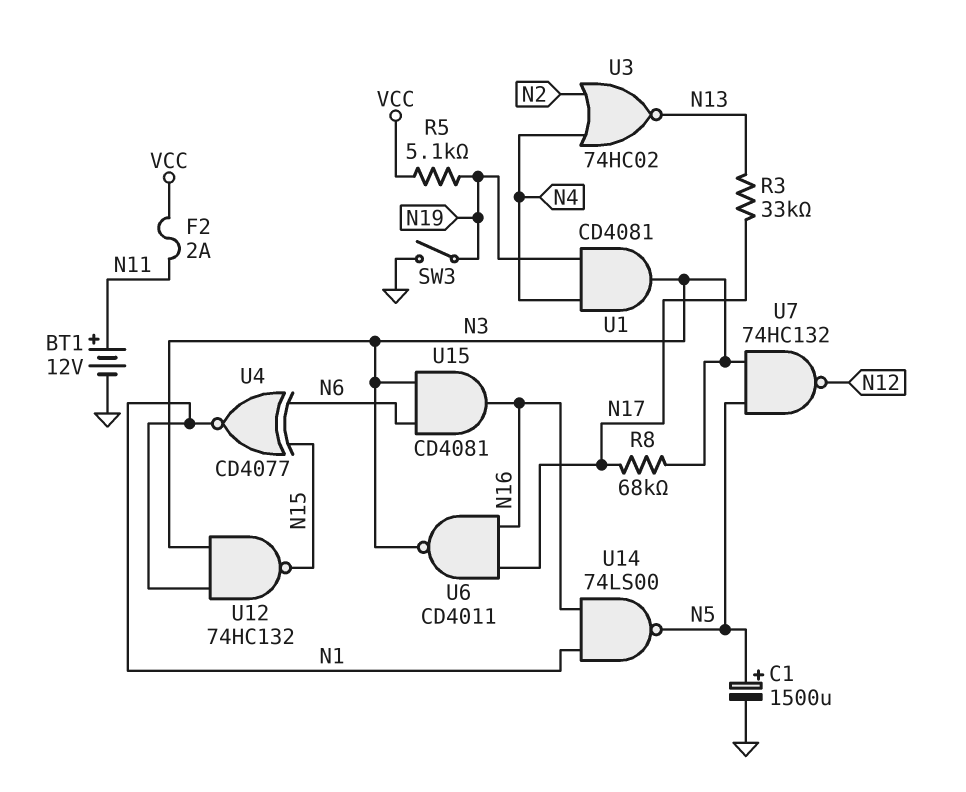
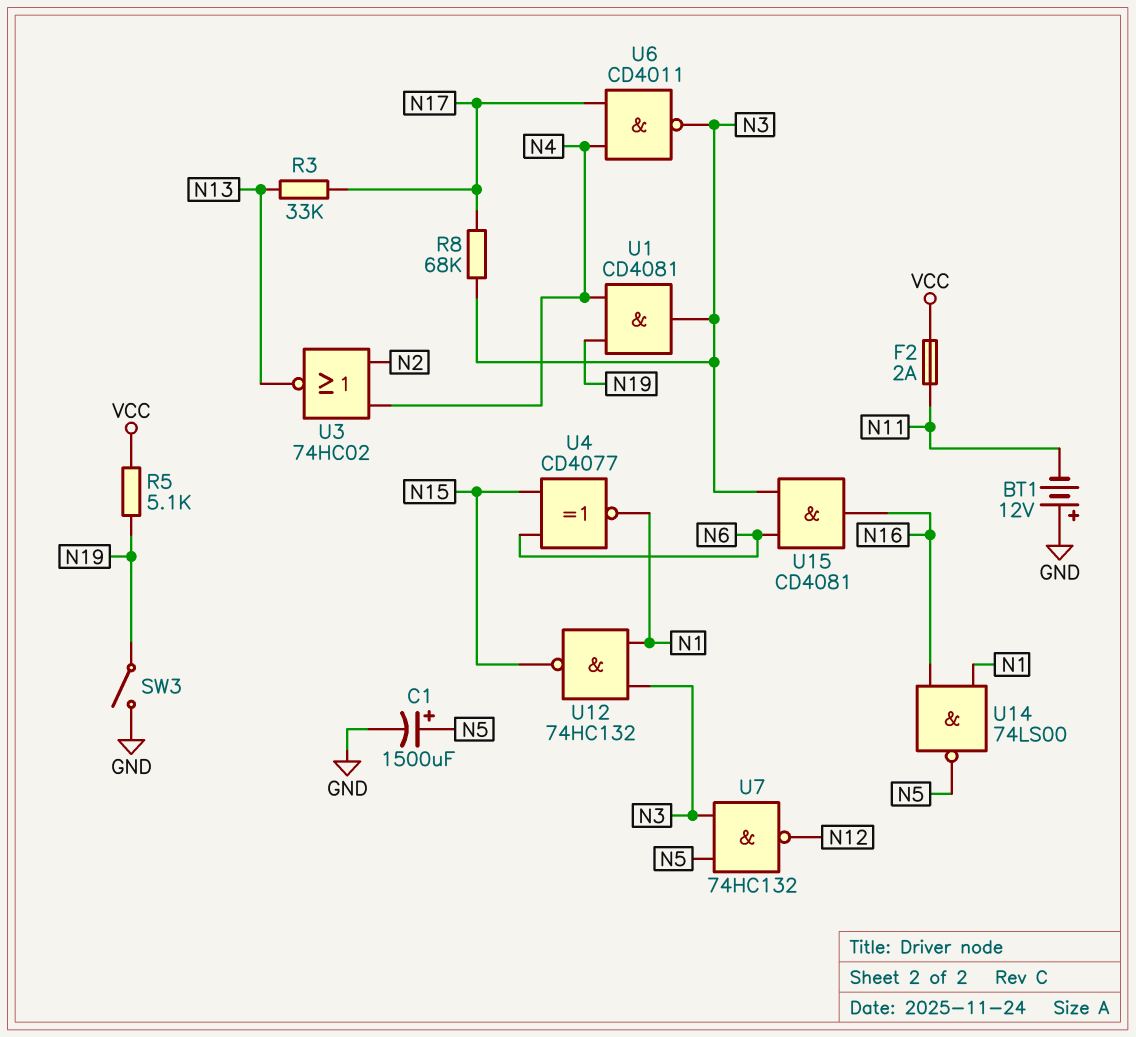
BT1: 12V (plus N11, minus GND) -> 12V (plus GND, minus N11)
U6: NAND CD4011 (in N16, in N17, out N3) -> NAND CD4011 (in N4, in N17, out N3)

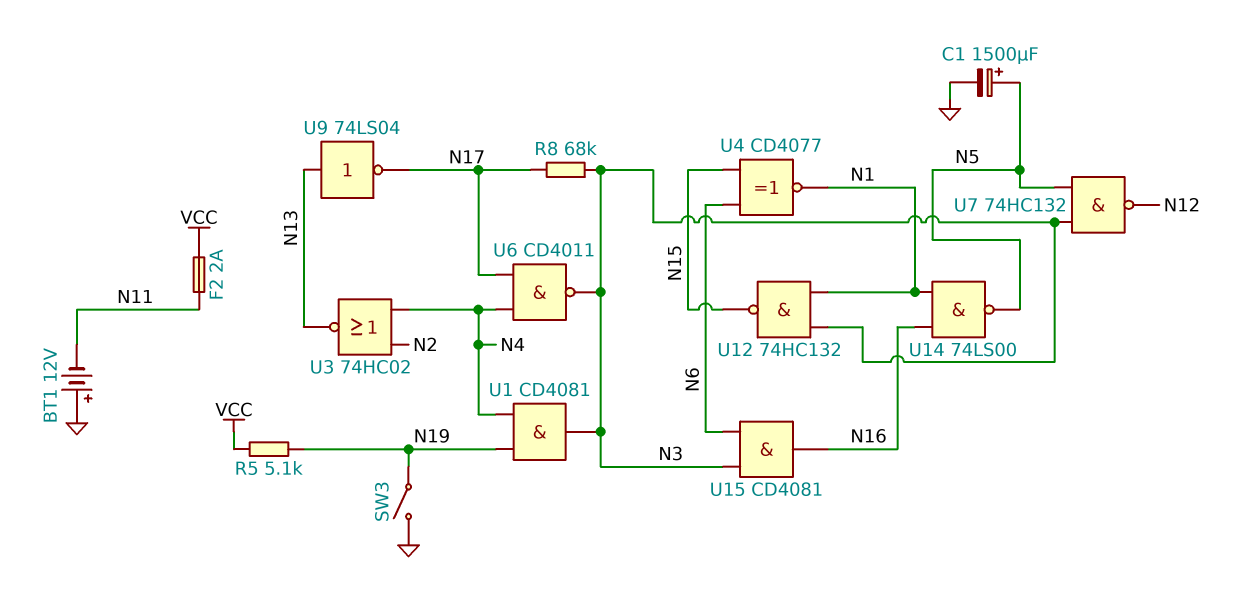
R3: 33k (N13, N17) -> none
U9: none -> NOT 74LS04 (in N13, out N17)

